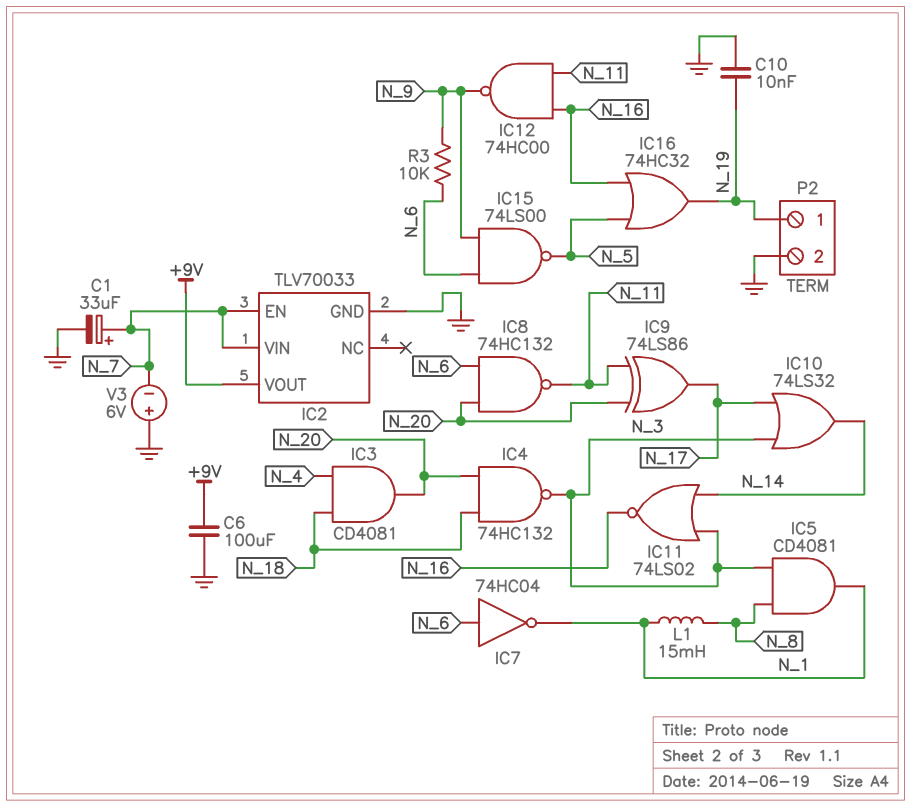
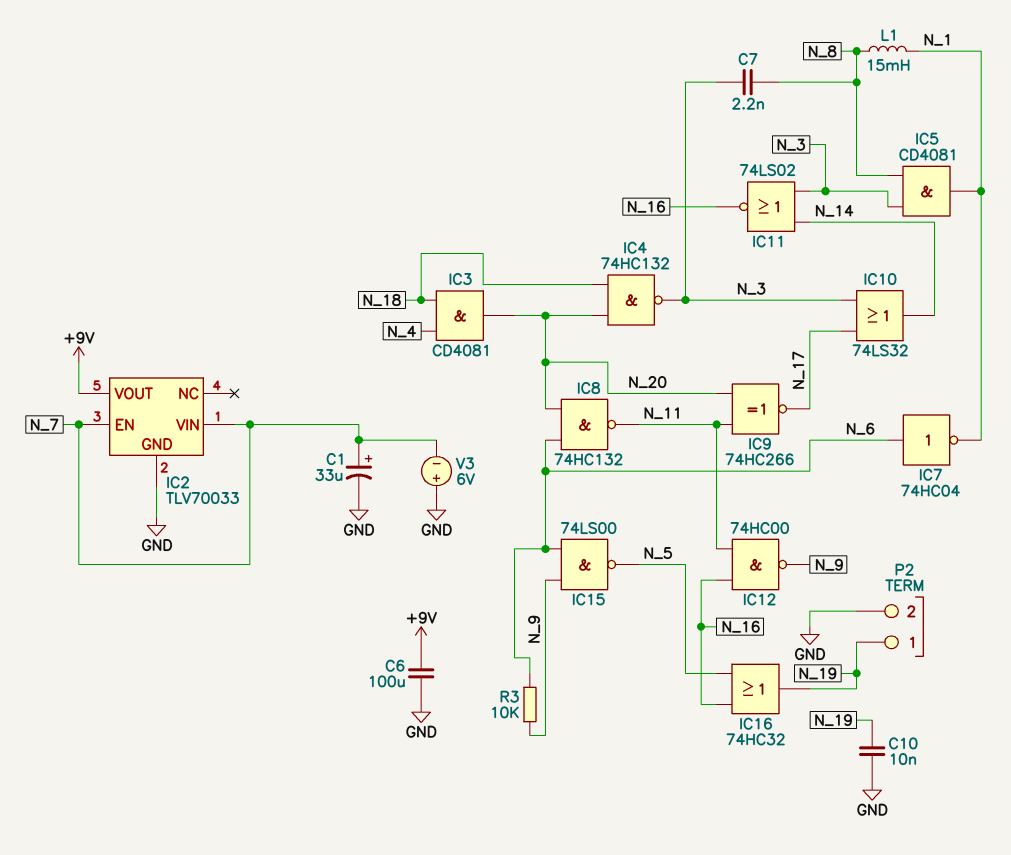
C7: none -> 2.2nF (N_3, N_8)
IC9: XOR 74LS86 (in N_11, in N_20, out N_17) -> XNOR 74HC266 (in N_11, in N_20, out N_17)

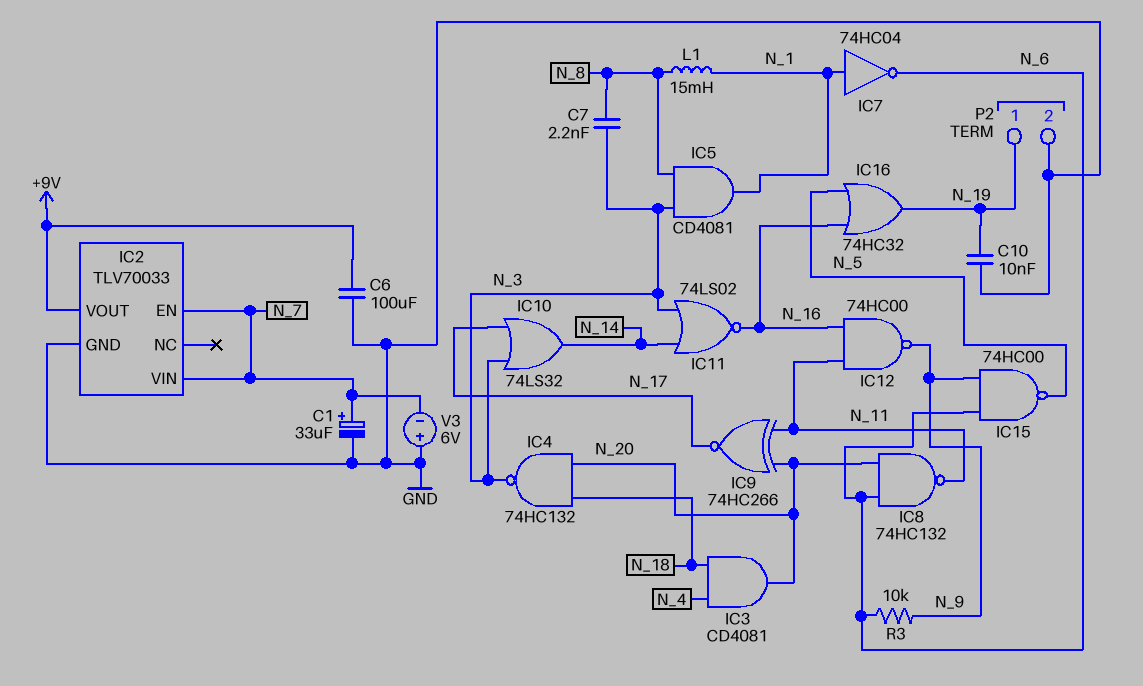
IC7: NOT 74HC04 (in N_6, out N_1) -> NOT 74HC04 (in N_1, out N_6)
IC15: NAND 74LS00 (in N_6, in N_9, out N_5) -> NAND 74HC00 (in N_6, in N_9, out N_5)

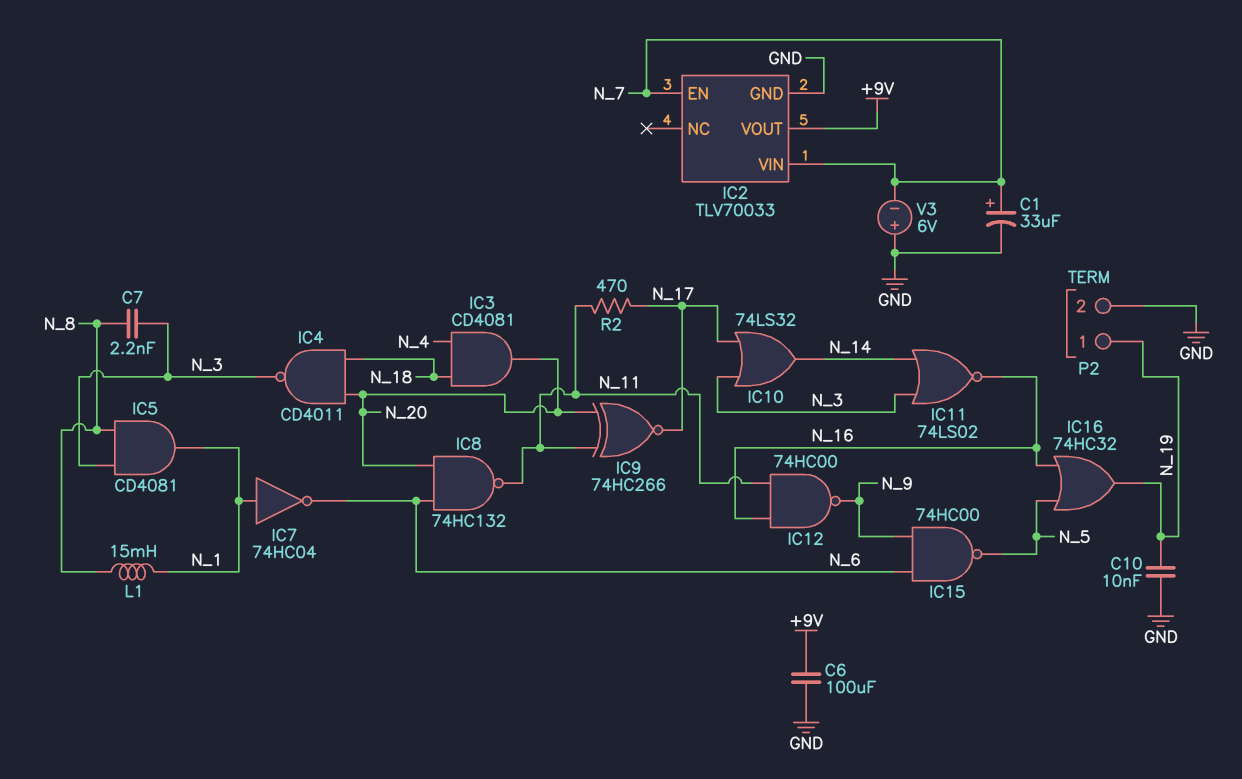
IC4: NAND 74HC132 (in N_18, in N_20, out N_3) -> NAND CD4011 (in N_18, in N_20, out N_3)
R2: none -> 470 (N_11, N_17)
R3: 10k (N_6, N_9) -> none

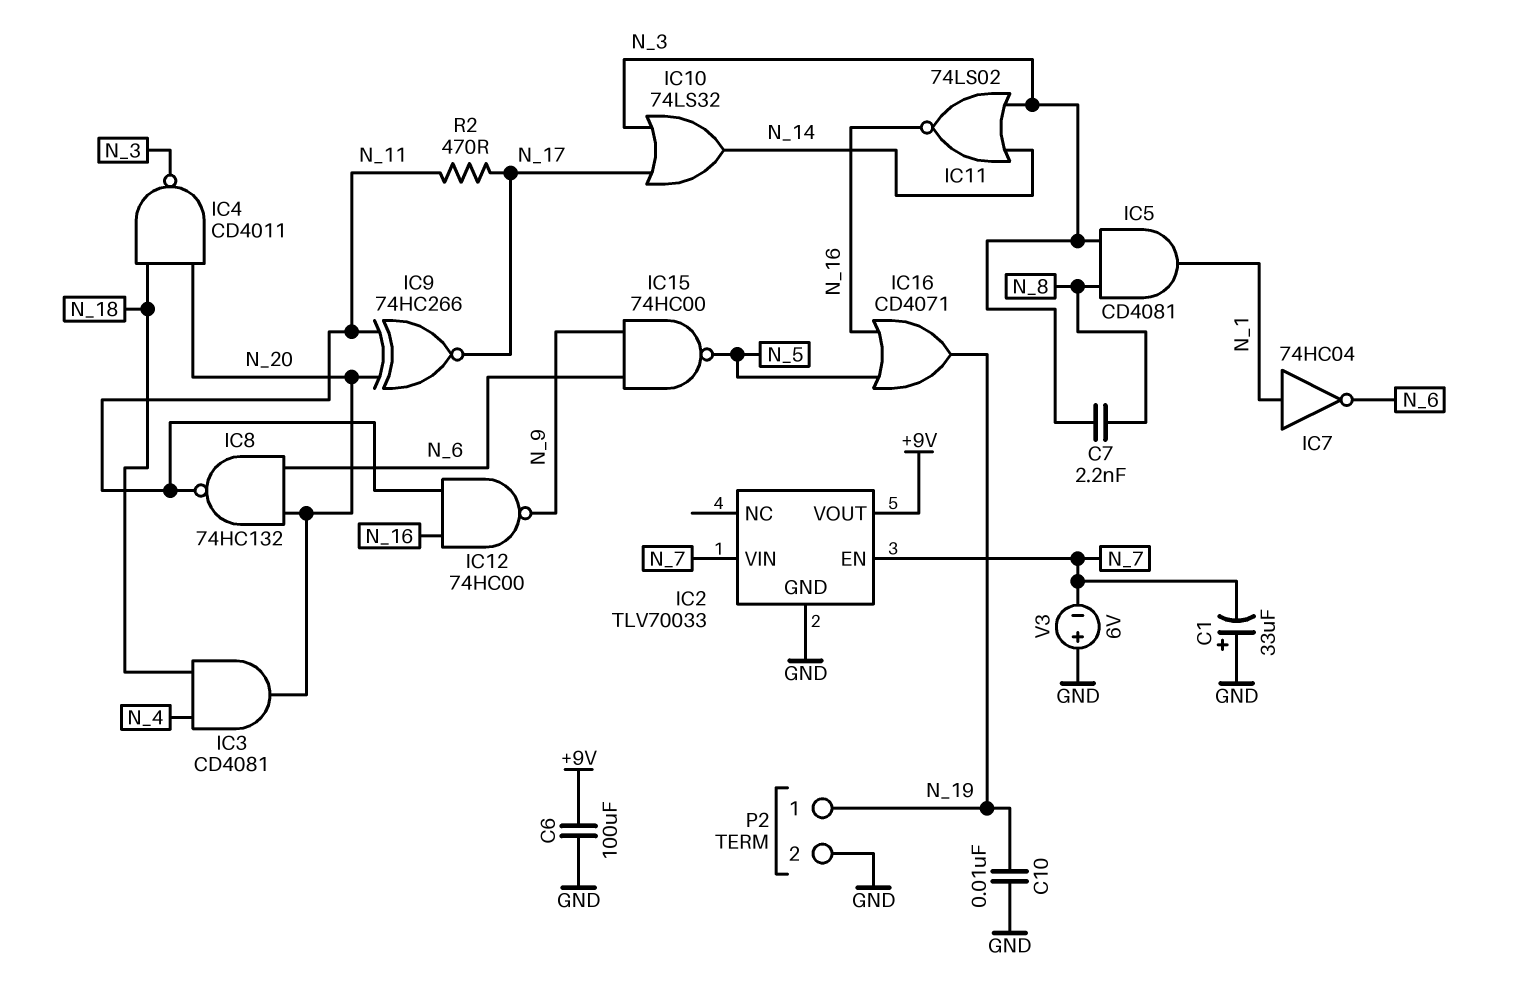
C1: 33uF (plus N_7, minus GND) -> 33uF (plus GND, minus N_7)
IC16: OR 74HC32 (in N_5, in N_16, out N_19) -> OR CD4071 (in N_5, in N_16, out N_19)
L1: 15mH (N_1, N_8) -> none

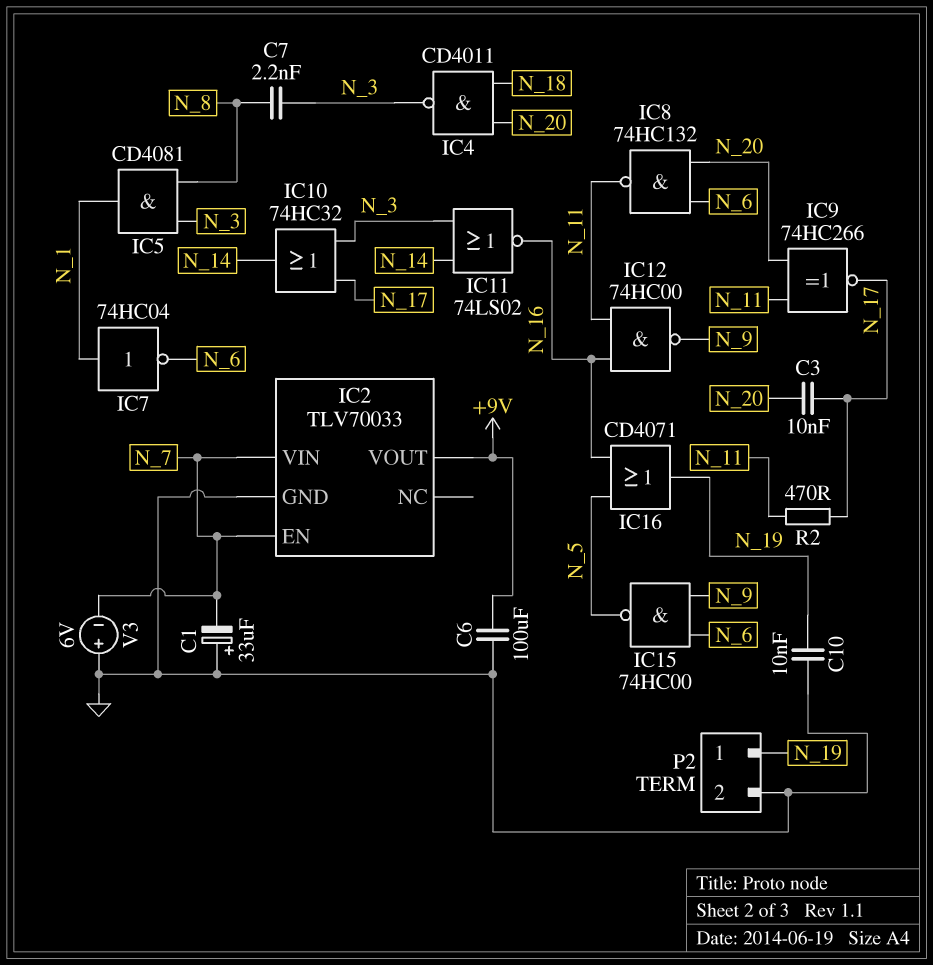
C3: none -> 10nF (N_17, N_20)
IC3: AND CD4081 (in N_4, in N_18, out N_20) -> none
IC10: OR 74LS32 (in N_3, in N_17, out N_14) -> OR 74HC32 (in N_3, in N_17, out N_14)

